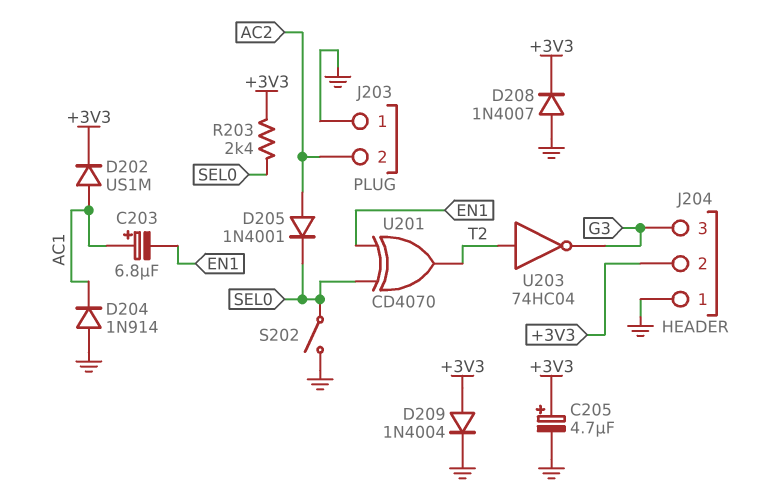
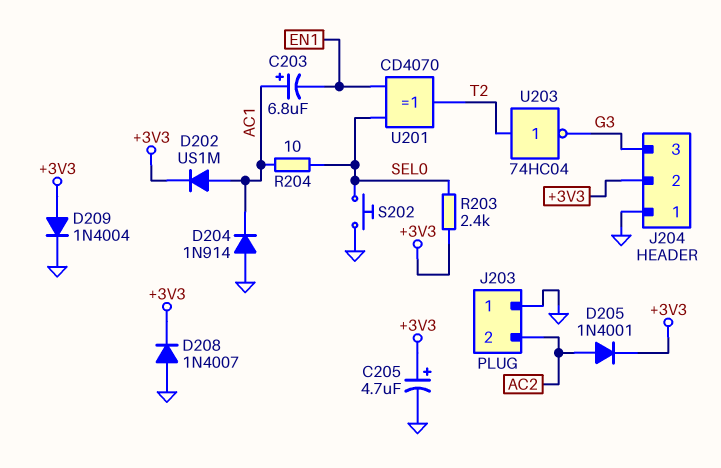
D205: diode 1N4001 (A AC2, K SEL0) -> diode 1N4001 (A AC2, K +3V3)
R204: none -> 10 (AC1, SEL0)
S202: switch (GND, SEL0) -> button (GND, SEL0)

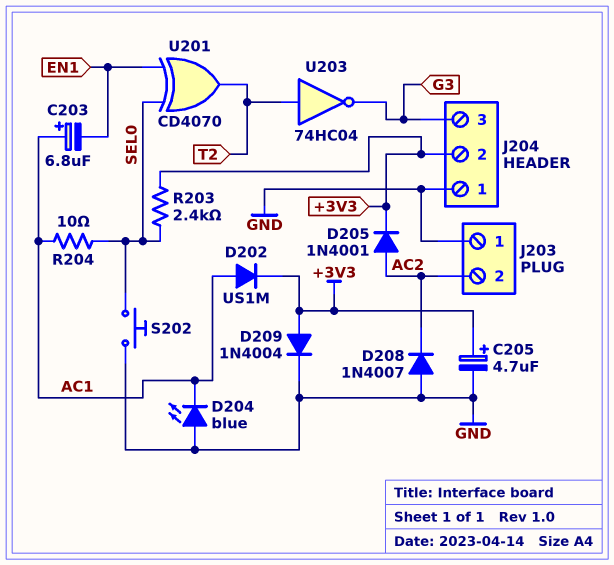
D204: diode 1N914 (A GND, K AC1) -> LED blue (A GND, K AC1)
D208: diode 1N4007 (A GND, K +3V3) -> diode 1N4007 (A GND, K AC2)

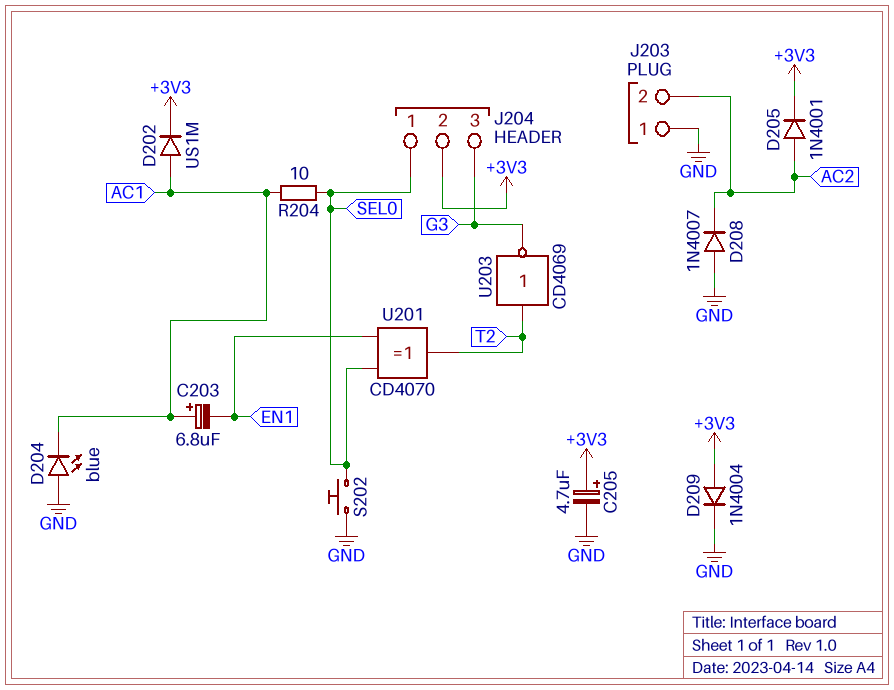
J204 pin 1: GND -> SEL0
R203: 2.4k (+3V3, SEL0) -> none
U203: NOT 74HC04 (in T2, out G3) -> NOT CD4069 (in T2, out G3)

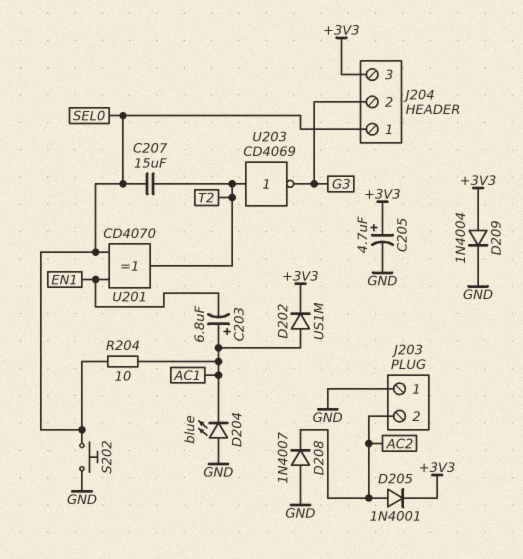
C207: none -> 15uF (SEL0, T2)
J204 pin 2: +3V3 -> G3
J204 pin 3: G3 -> +3V3

